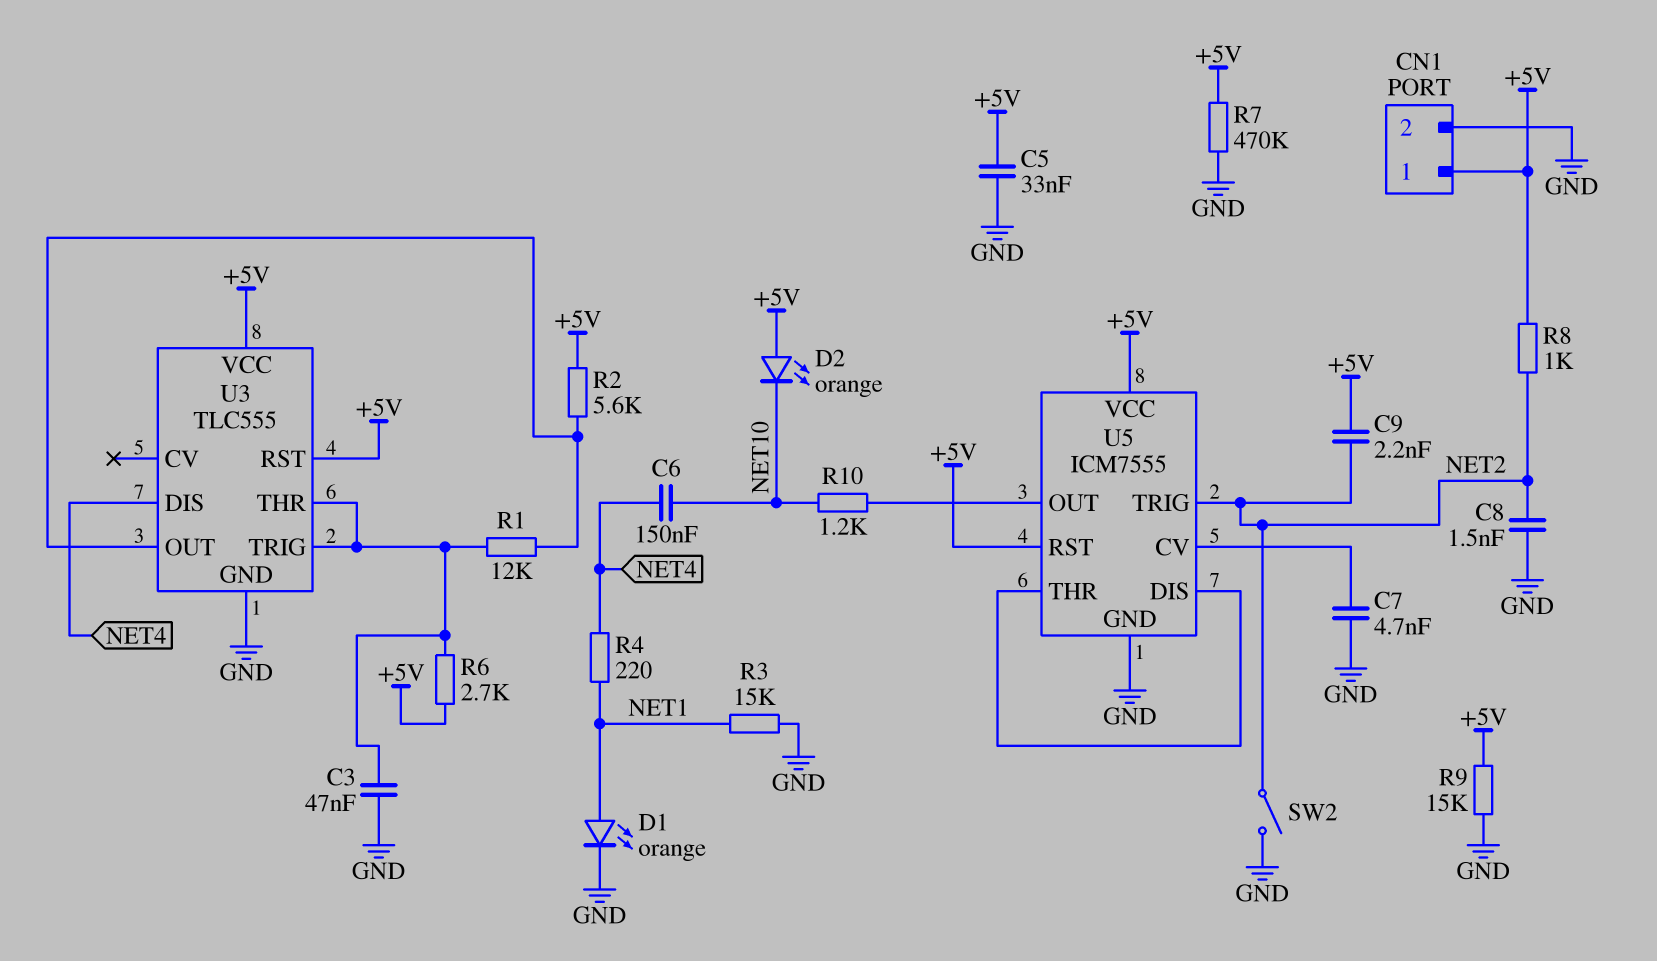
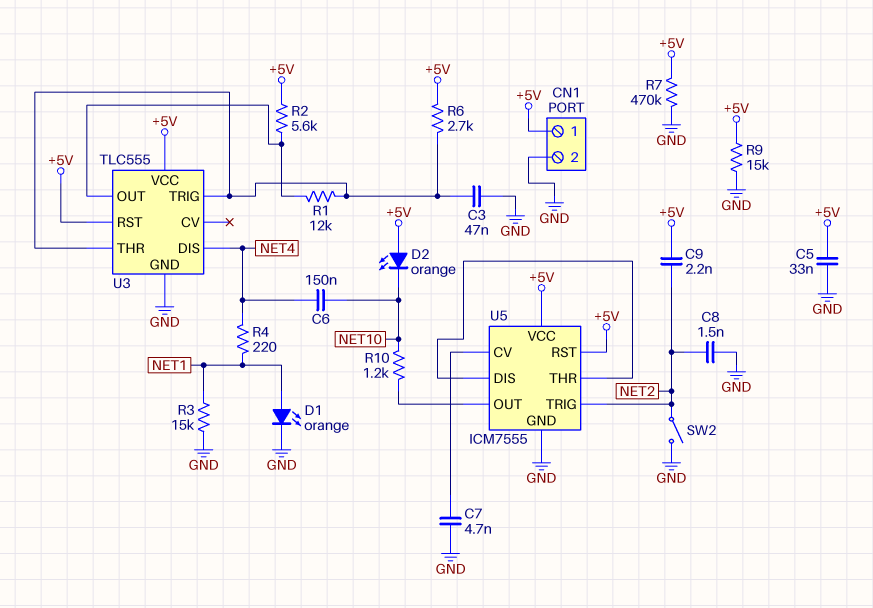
R8: 1k (+5V, NET2) -> none

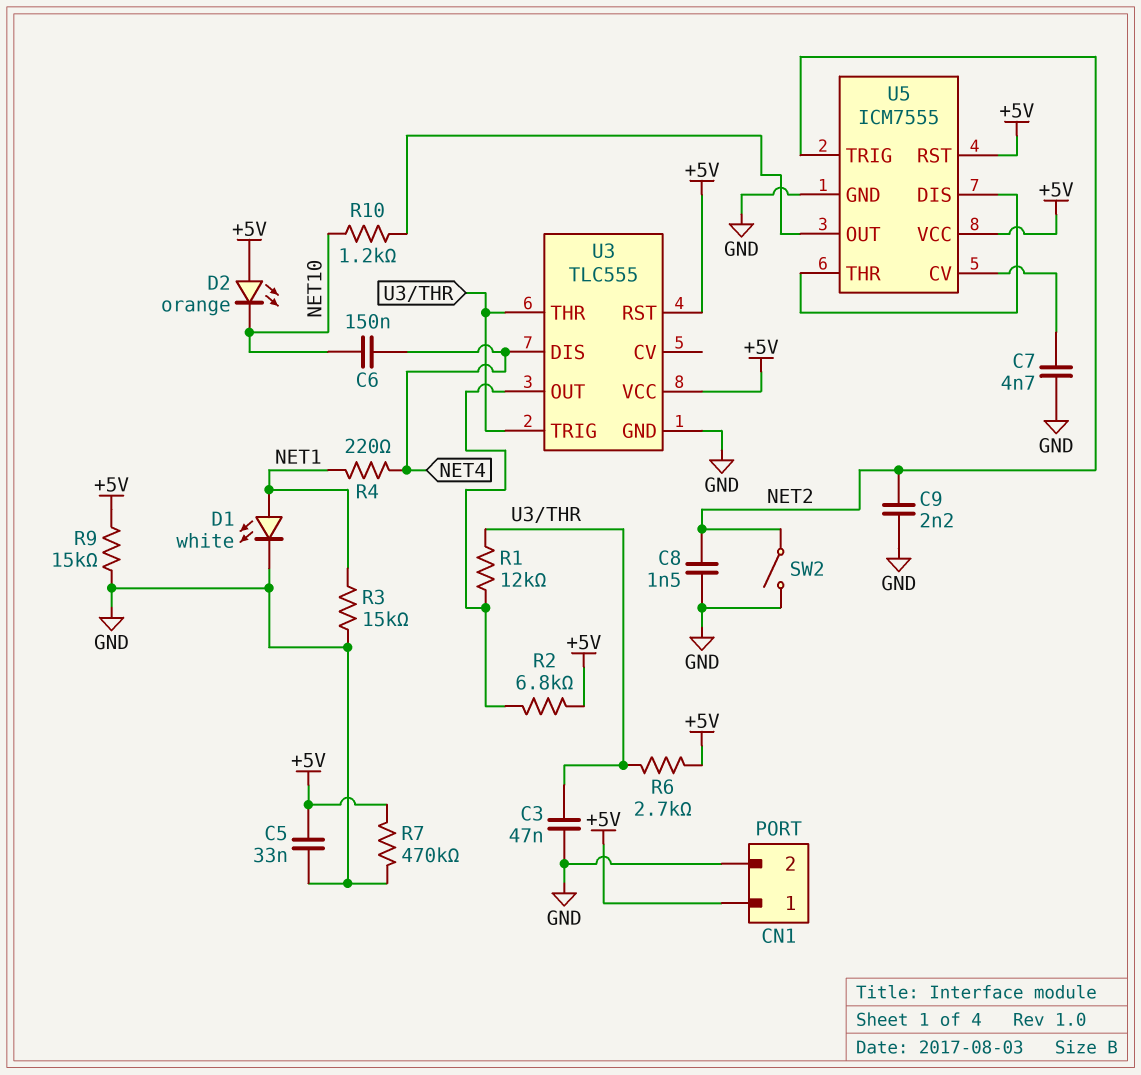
C9: 2.2nF (+5V, NET2) -> 2.2nF (GND, NET2)
D1: LED orange (A NET1, K GND) -> LED white (A NET1, K GND)
R2: 5.6k (+5V, U3/OUT) -> 6.8k (+5V, U3/OUT)

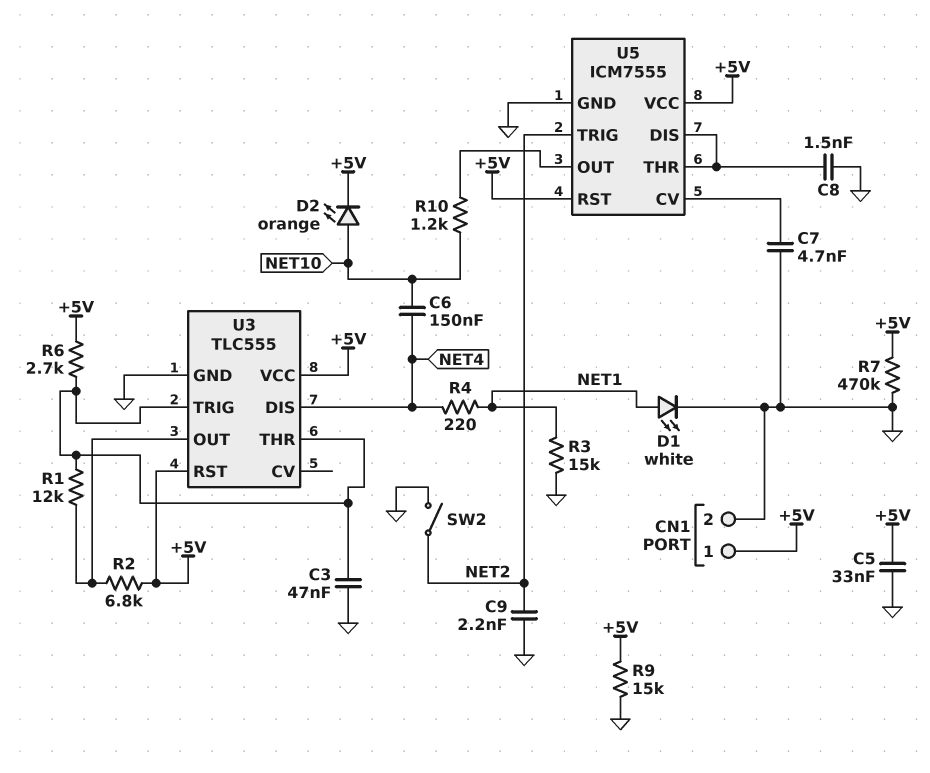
C8: 1.5nF (GND, NET2) -> 1.5nF (GND, U5/DIS)
D2: LED orange (A +5V, K NET10) -> LED orange (A NET10, K +5V)

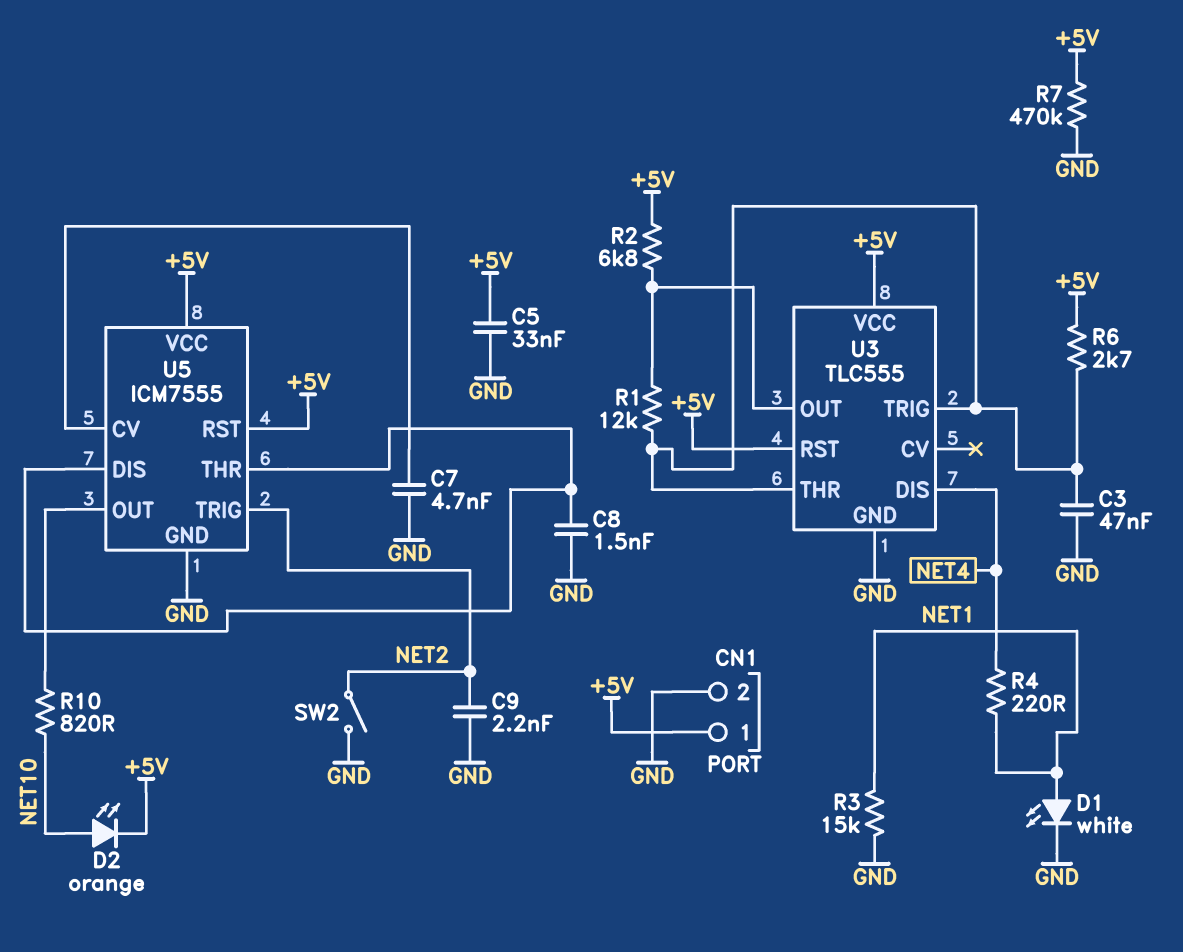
C6: 150nF (NET4, NET10) -> none
R9: 15k (+5V, GND) -> none
R10: 1.2k (NET10, U5/OUT) -> 820 (NET10, U5/OUT)

